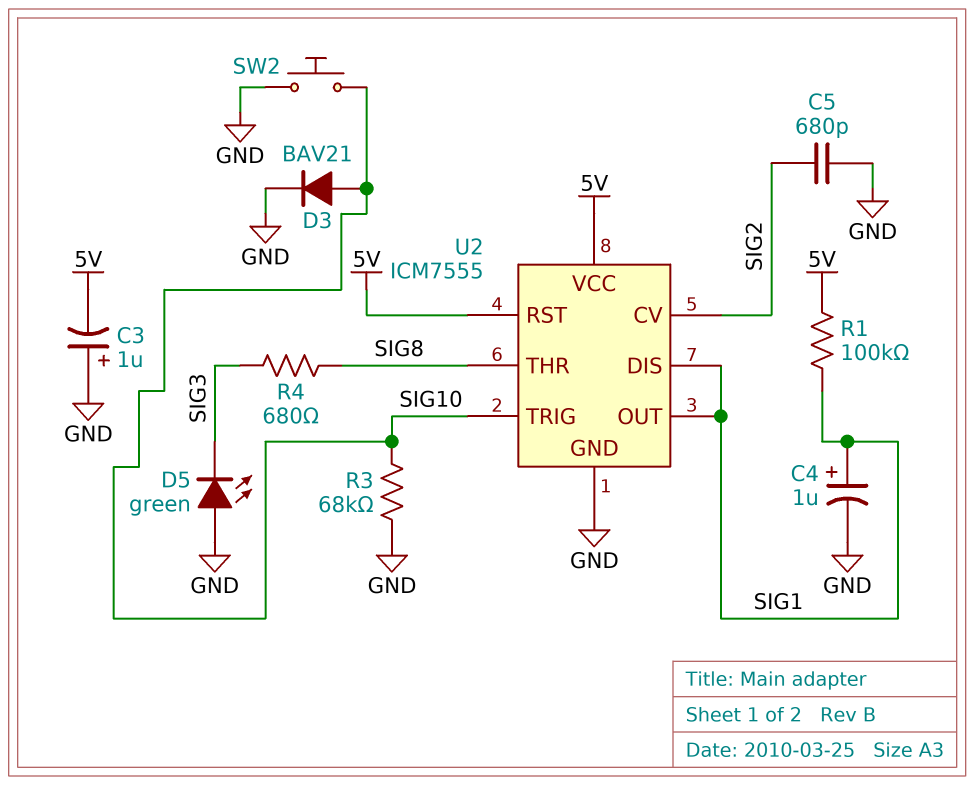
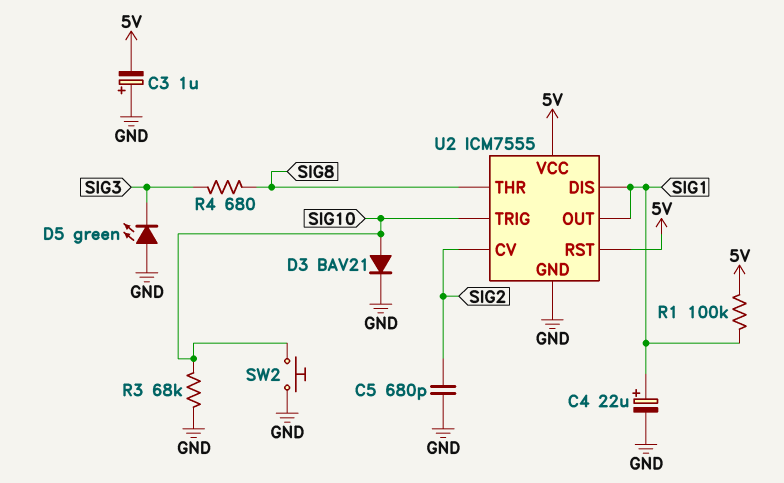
C4: 1uF (plus SIG1, minus GND) -> 22uF (plus SIG1, minus GND)

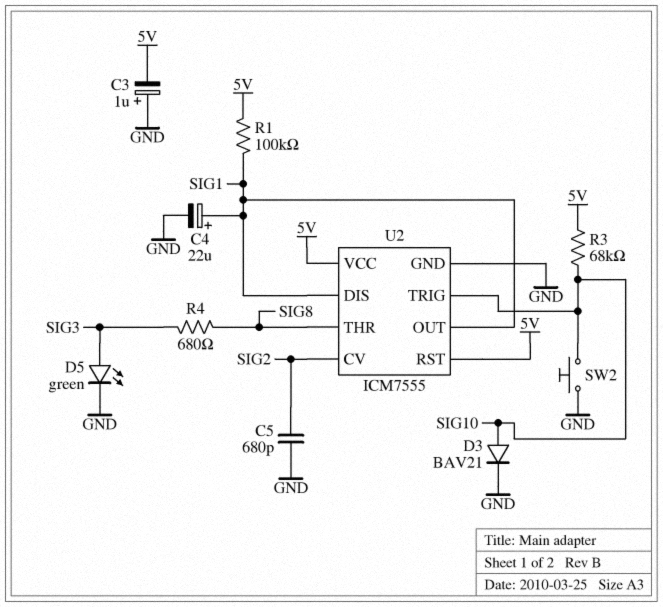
D5: LED green (A GND, K SIG3) -> LED green (A SIG3, K GND)
R3: 68k (GND, SIG10) -> 68k (5V, SIG10)

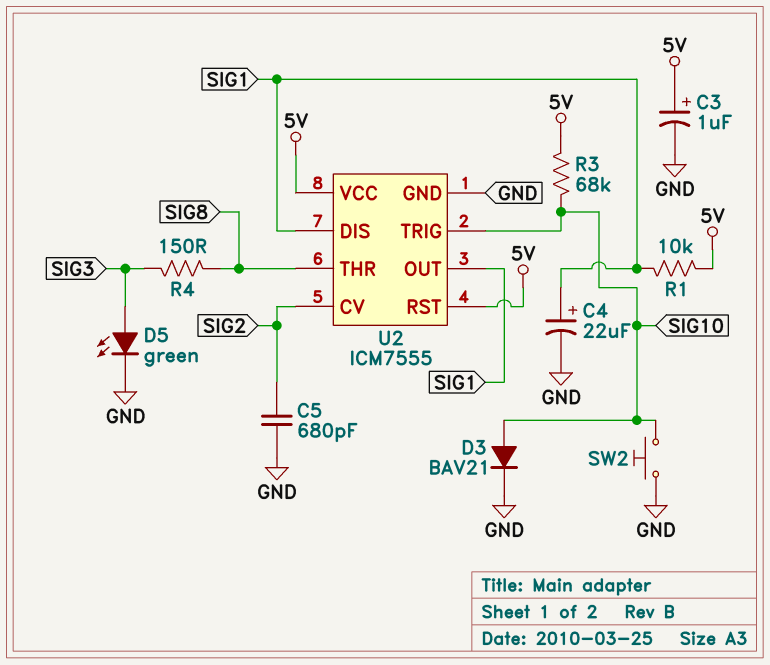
C3: 1uF (plus GND, minus 5V) -> 1uF (plus 5V, minus GND)
R1: 100k (5V, SIG1) -> 10k (5V, SIG1)
R4: 680 (SIG3, SIG8) -> 150 (SIG3, SIG8)

